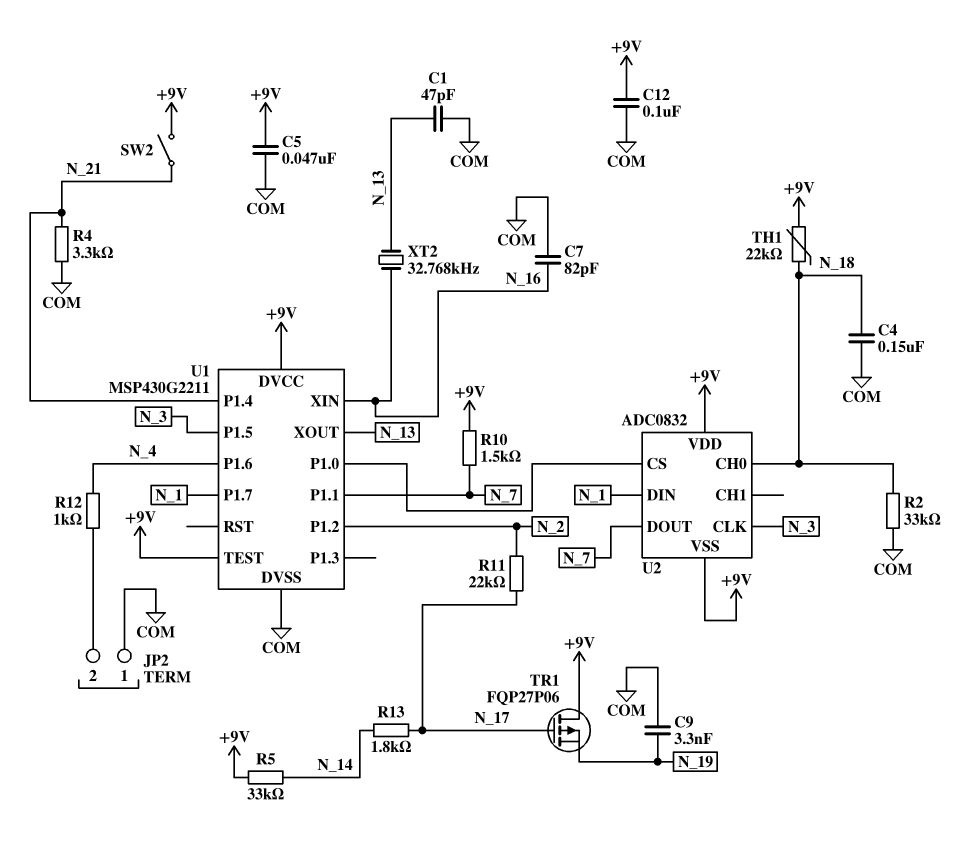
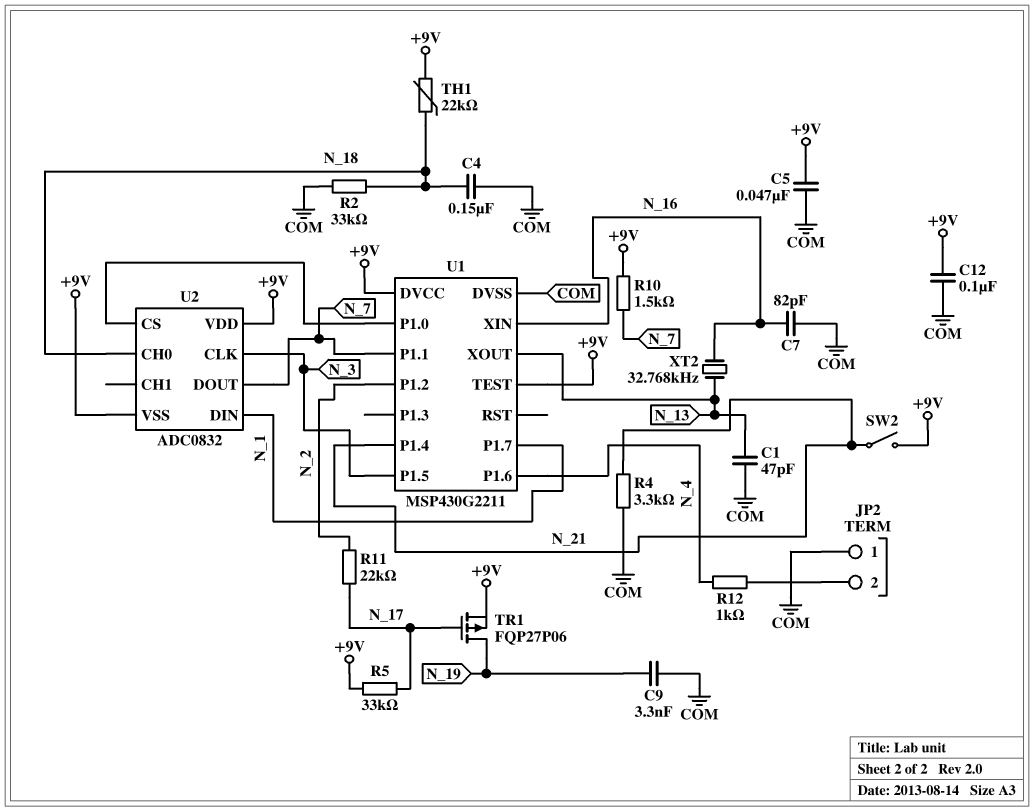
R5: 33k (+9V, N_14) -> 33k (+9V, N_17)
R13: 1.8k (N_14, N_17) -> none
TR1: PMOS FQP27P06 (G N_17, D +9V, S N_19) -> PMOS FQP27P06 (G N_17, D N_19, S +9V)

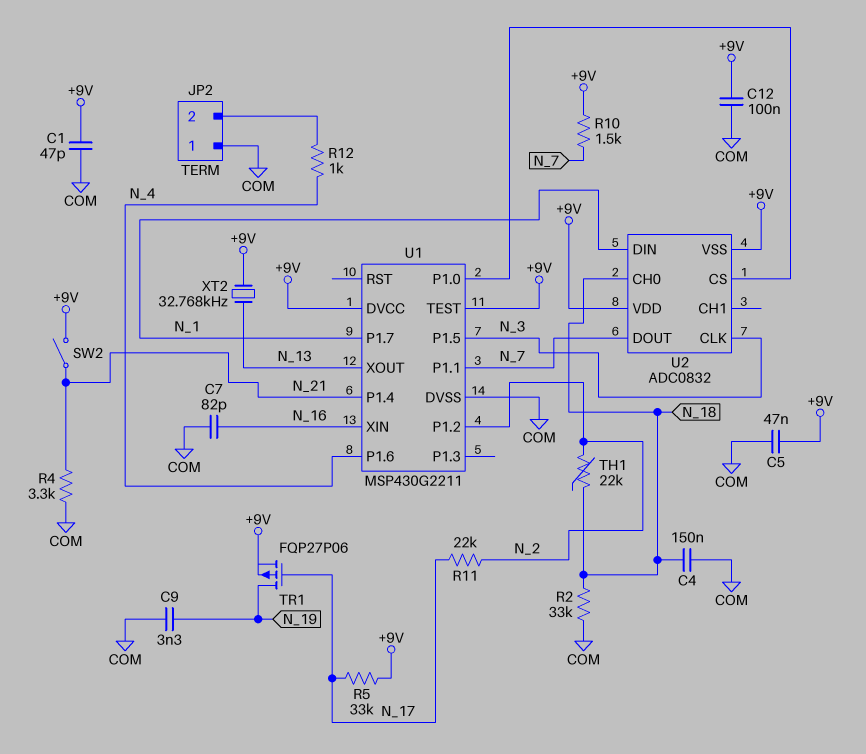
C1: 47pF (COM, N_13) -> 47pF (+9V, COM)
TH1: 22k (+9V, N_18) -> 22k (N_2, N_18)
XT2: 32.768kHz (N_13, N_16) -> 32.768kHz (+9V, N_13)

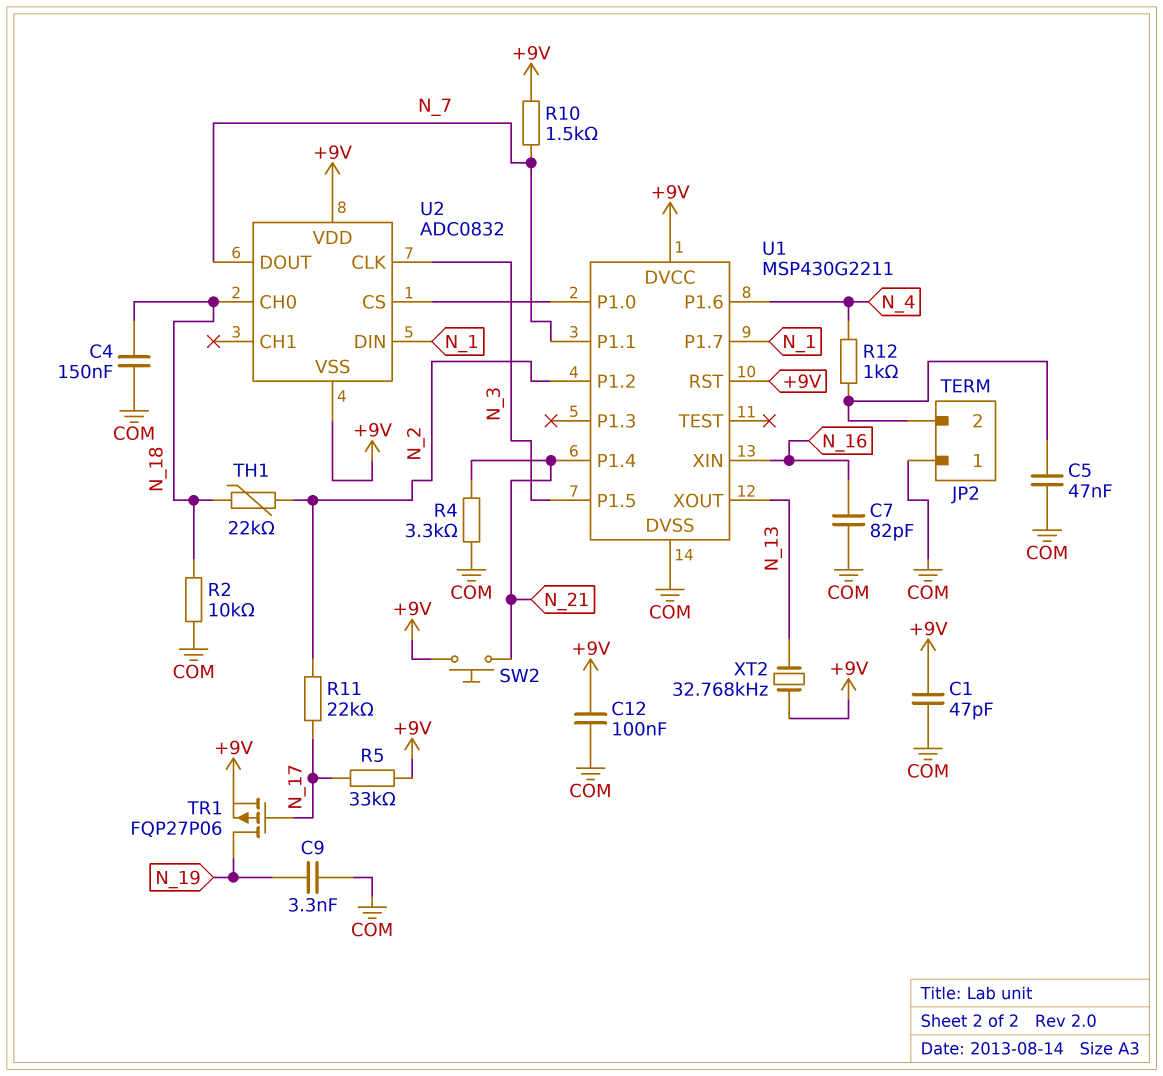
C5: 47nF (+9V, COM) -> 47nF (COM, JP2/2)
R2: 33k (COM, N_18) -> 10k (COM, N_18)
SW2: switch (+9V, N_21) -> button (+9V, N_21)
U1 pin RST: none -> +9V
U1 pin TEST: +9V -> none

